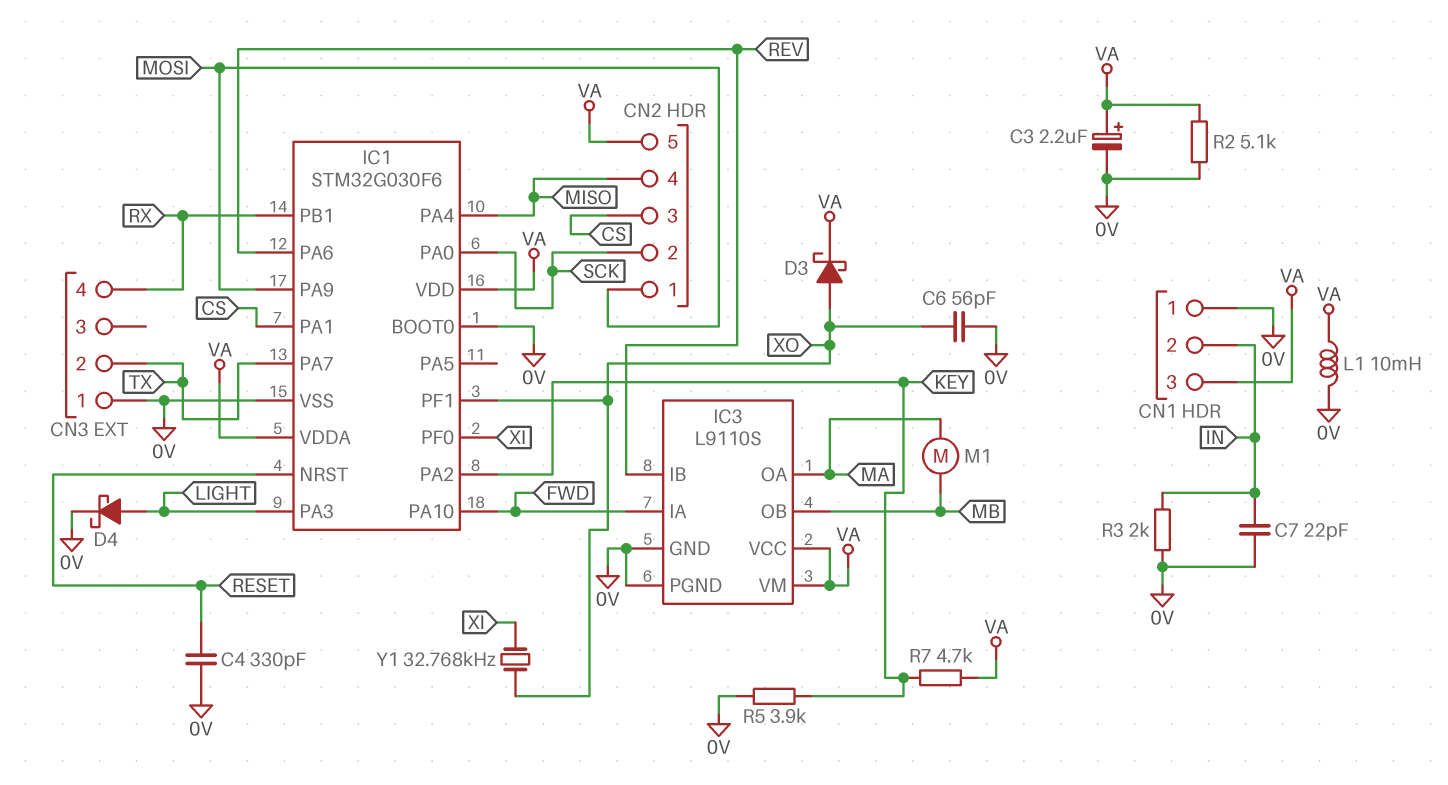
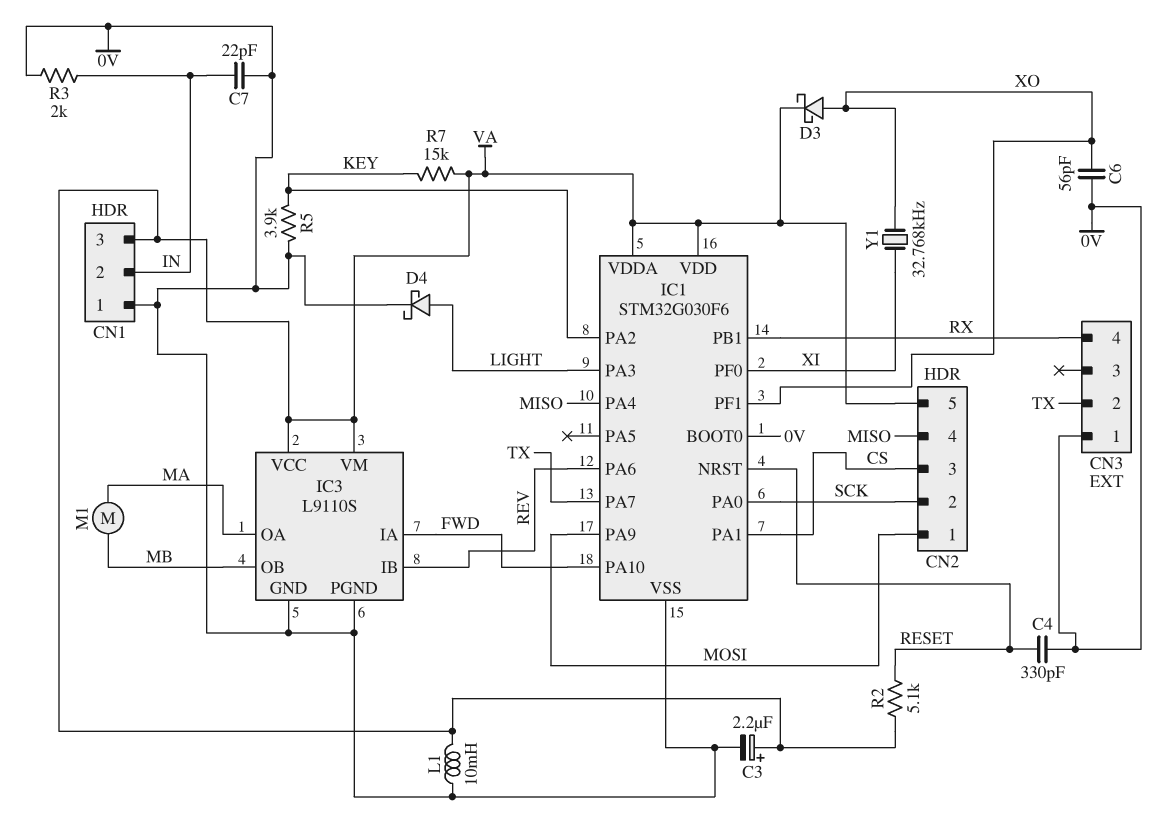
R2: 5.1k (0V, VA) -> 5.1k (RESET, VA)
R7: 4.7k (KEY, VA) -> 15k (KEY, VA)

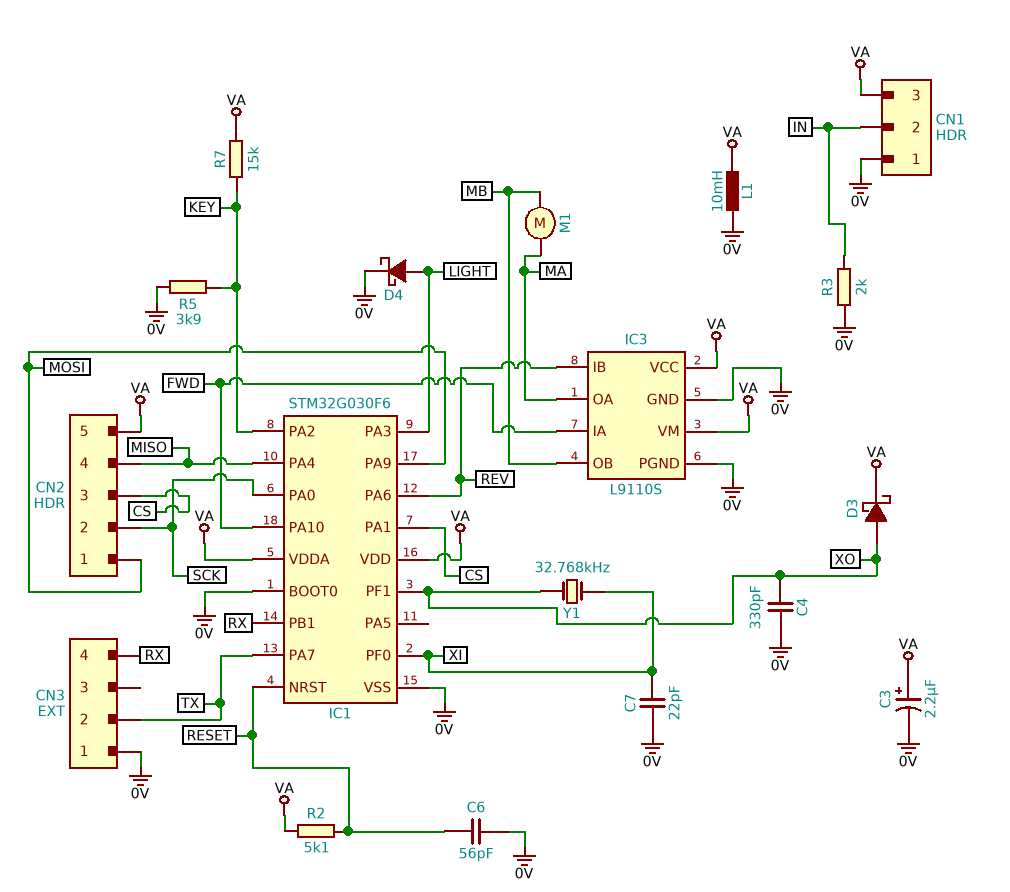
C4: 330pF (0V, RESET) -> 330pF (0V, XO)
C6: 56pF (0V, XO) -> 56pF (0V, RESET)
C7: 22pF (0V, IN) -> 22pF (0V, XI)

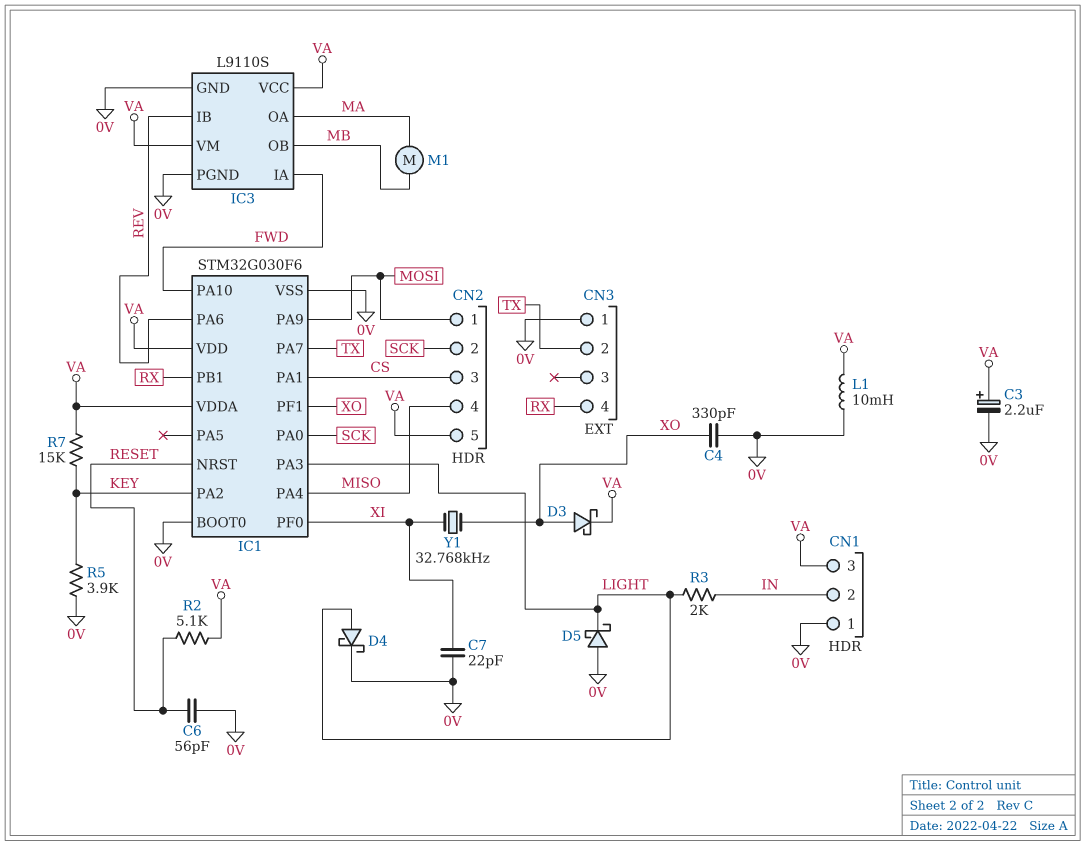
D5: none -> schottky (A 0V, K LIGHT)
R3: 2k (0V, IN) -> 2k (IN, LIGHT)

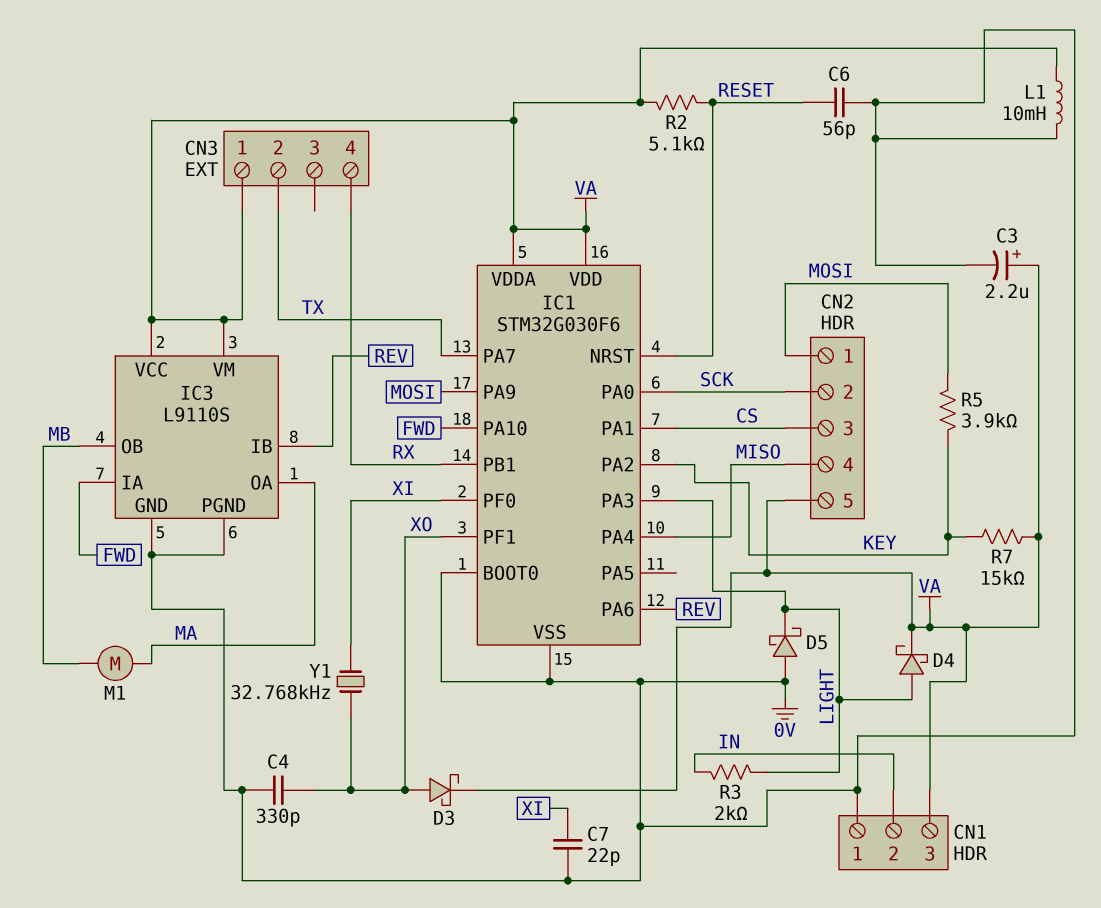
CN3 pin 1: 0V -> VA
D4: schottky (A LIGHT, K 0V) -> schottky (A LIGHT, K VA)
R5: 3.9k (0V, KEY) -> 3.9k (KEY, MOSI)

